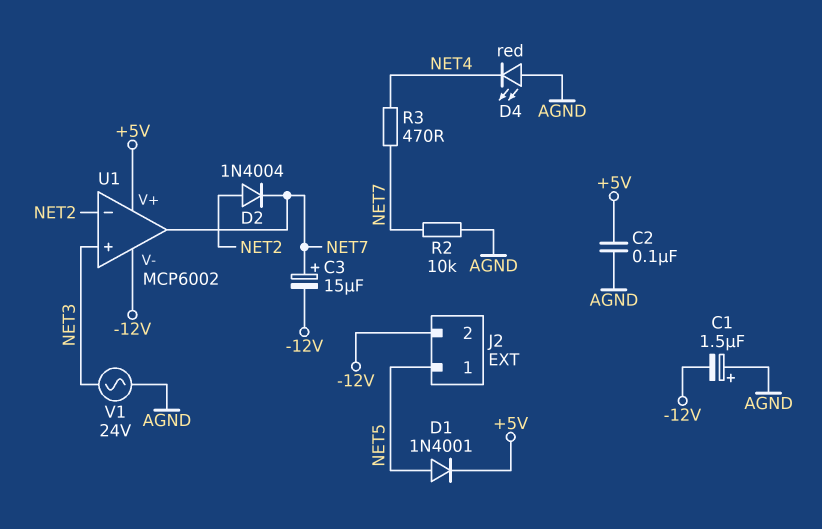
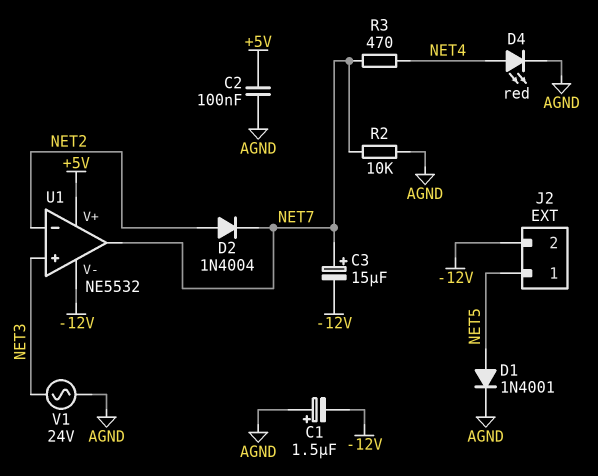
D1: diode 1N4001 (A NET5, K +5V) -> diode 1N4001 (A NET5, K AGND)
D4: LED red (A AGND, K NET4) -> LED red (A NET4, K AGND)
U1: MCP6002 -> NE5532

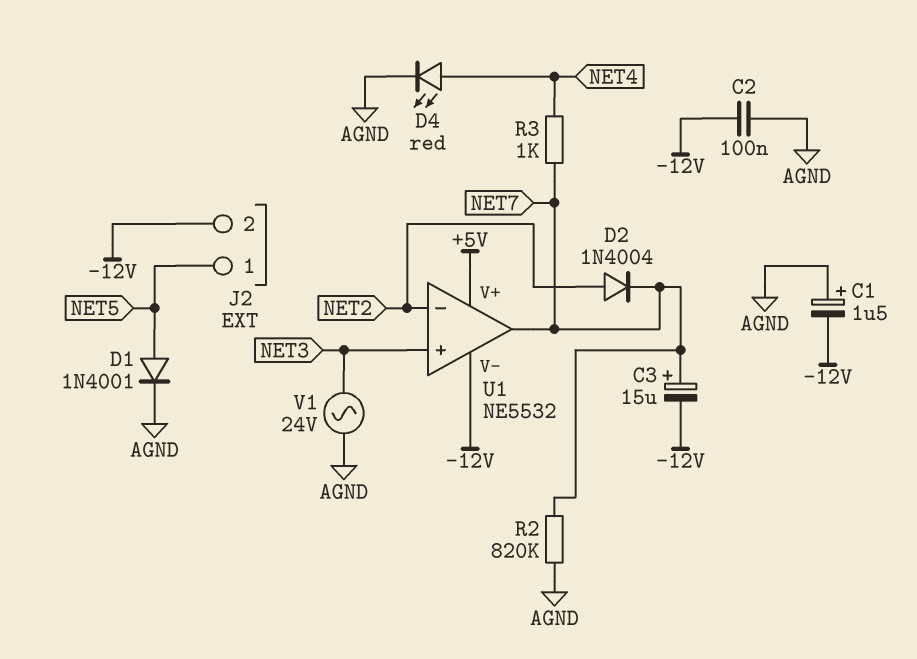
C2: 100nF (+5V, AGND) -> 100nF (-12V, AGND)
R2: 10k (AGND, NET7) -> 820k (AGND, NET7)
R3: 470 (NET4, NET7) -> 1k (NET4, NET7)

